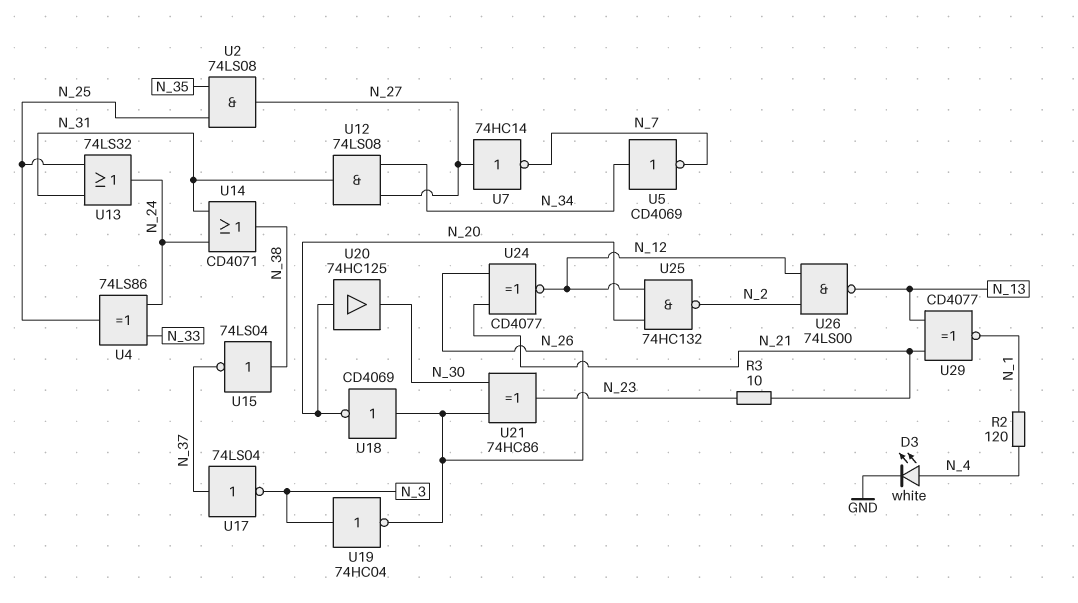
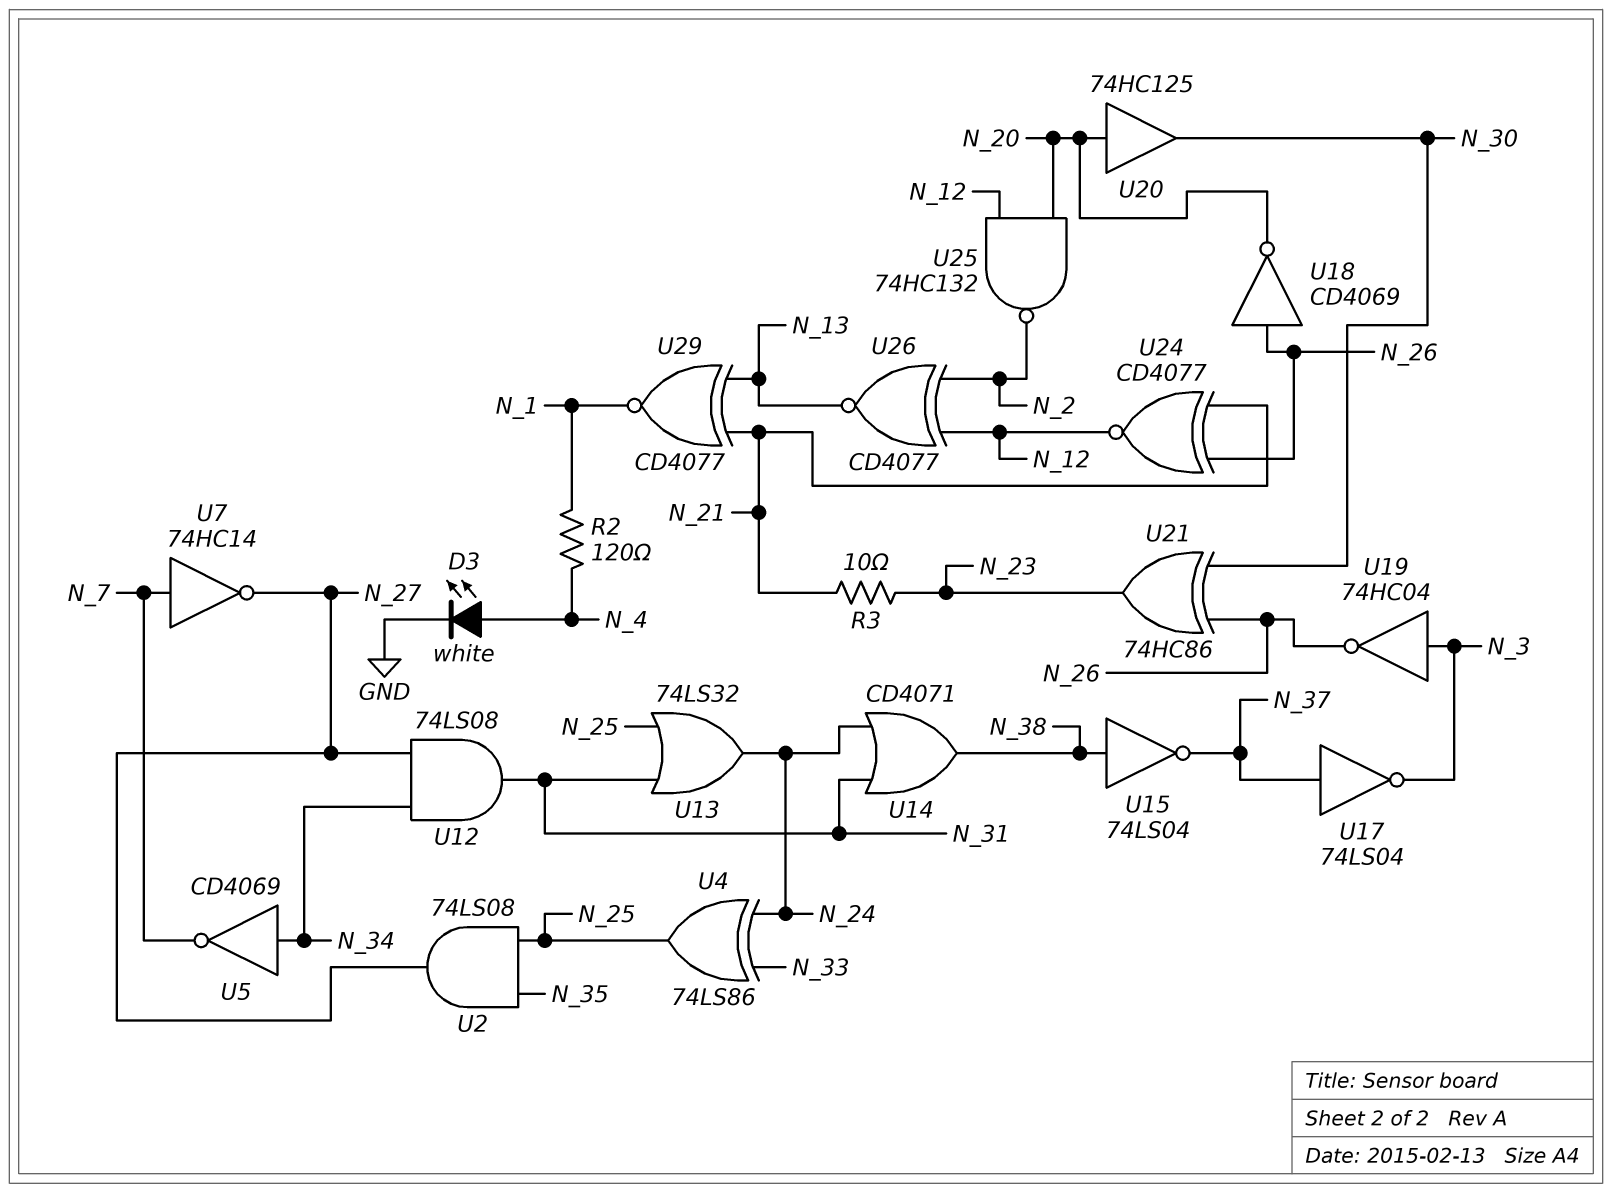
U7: NOT 74HC14 (in N_27, out N_7) -> NOT 74HC14 (in N_7, out N_27)
U26: NAND 74LS00 (in N_2, in N_12, out N_13) -> XNOR CD4077 (in N_2, in N_12, out N_13)

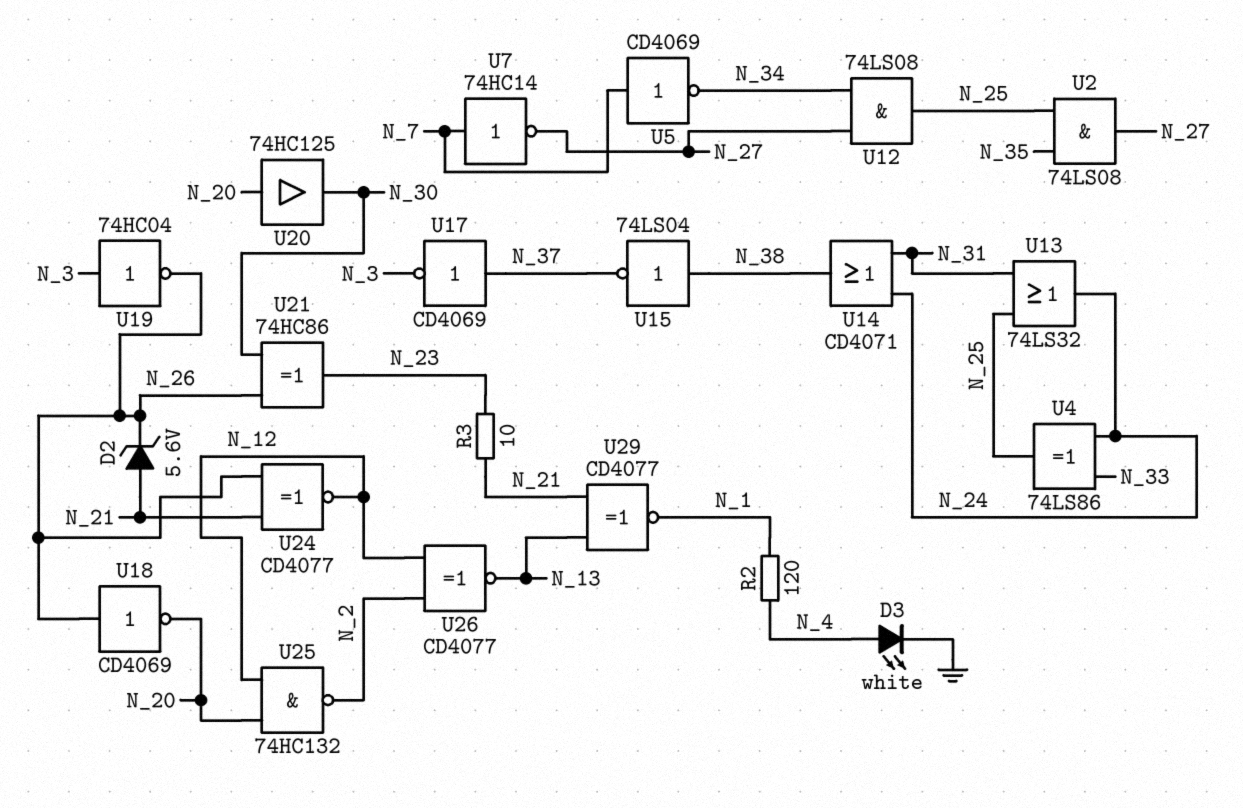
D2: none -> zener 5.6V (A N_21, K N_26)
U5: NOT CD4069 (in N_34, out N_7) -> NOT CD4069 (in N_7, out N_34)
U12: AND 74LS08 (in N_27, in N_34, out N_31) -> AND 74LS08 (in N_27, in N_34, out N_25)
U17: NOT 74LS04 (in N_37, out N_3) -> NOT CD4069 (in N_37, out N_3)

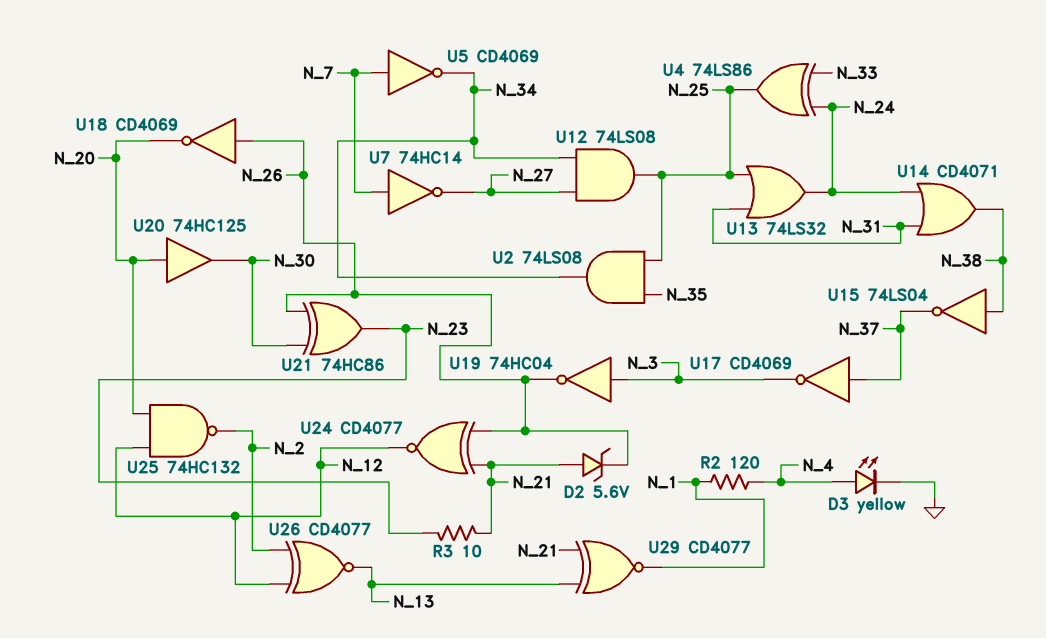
D3: LED white (A N_4, K GND) -> LED yellow (A N_4, K GND)
U2: AND 74LS08 (in N_25, in N_35, out N_27) -> AND 74LS08 (in N_25, in N_35, out N_34)

